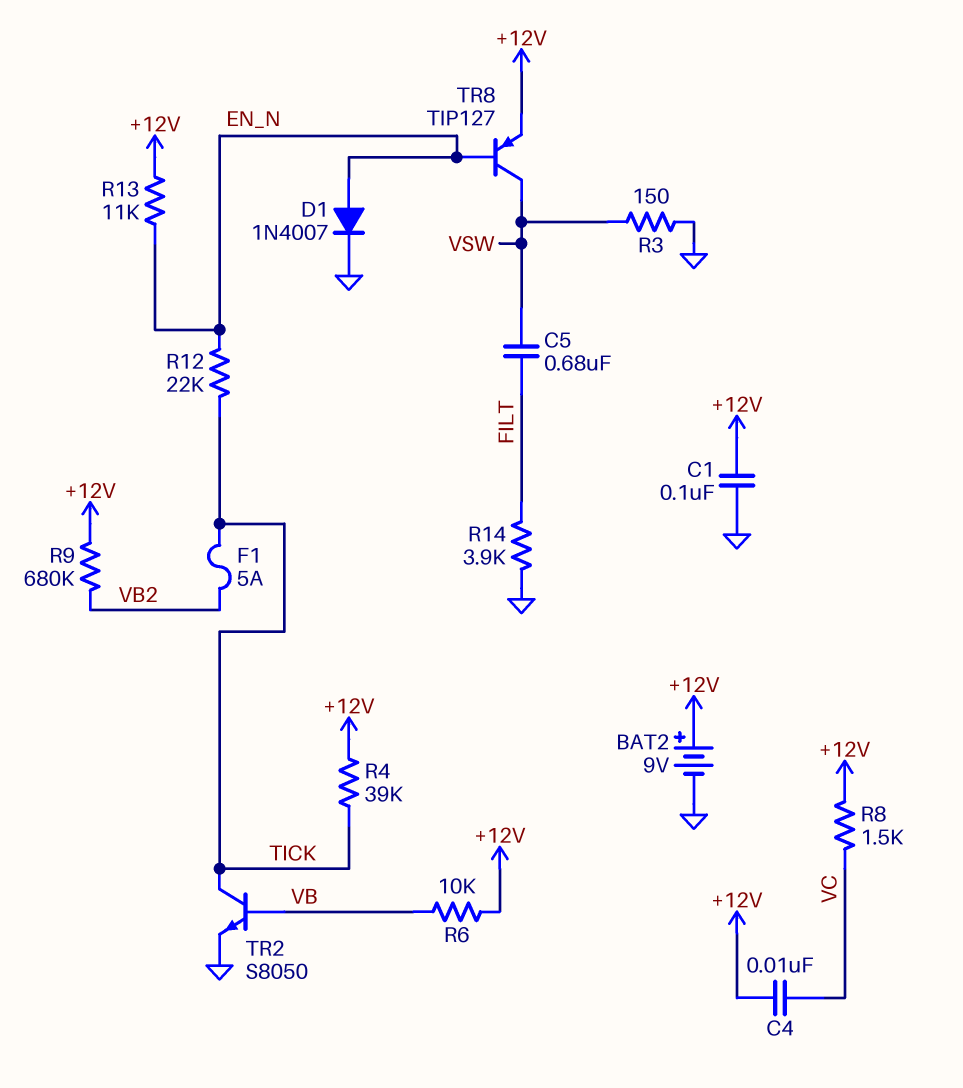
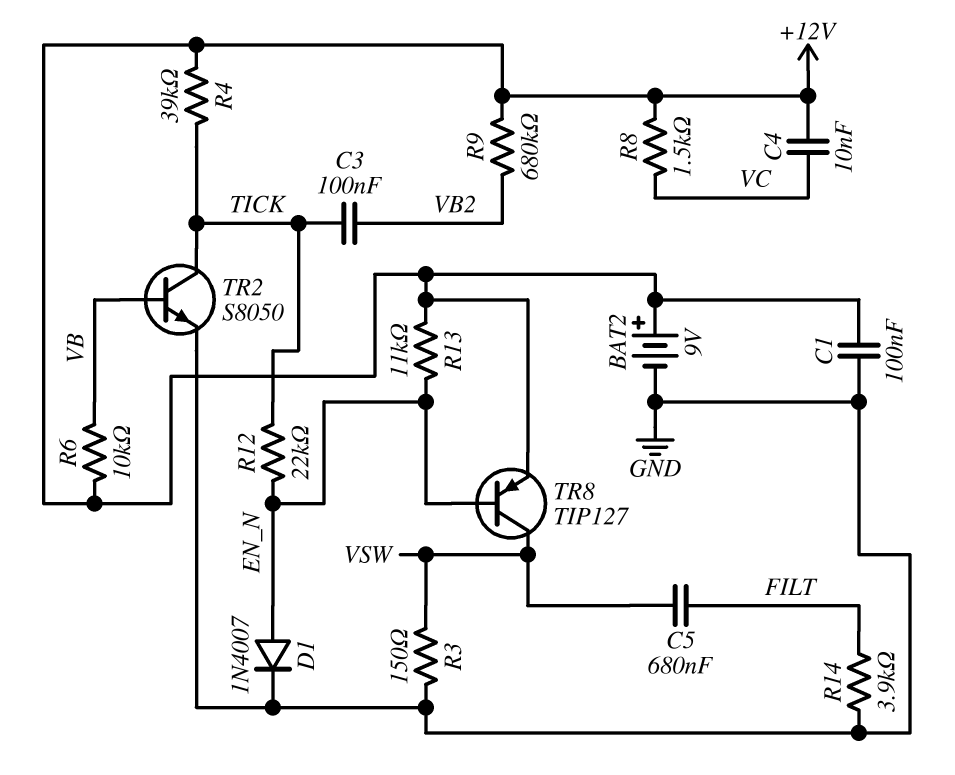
C3: none -> 100nF (TICK, VB2)
F1: 5A (TICK, VB2) -> none

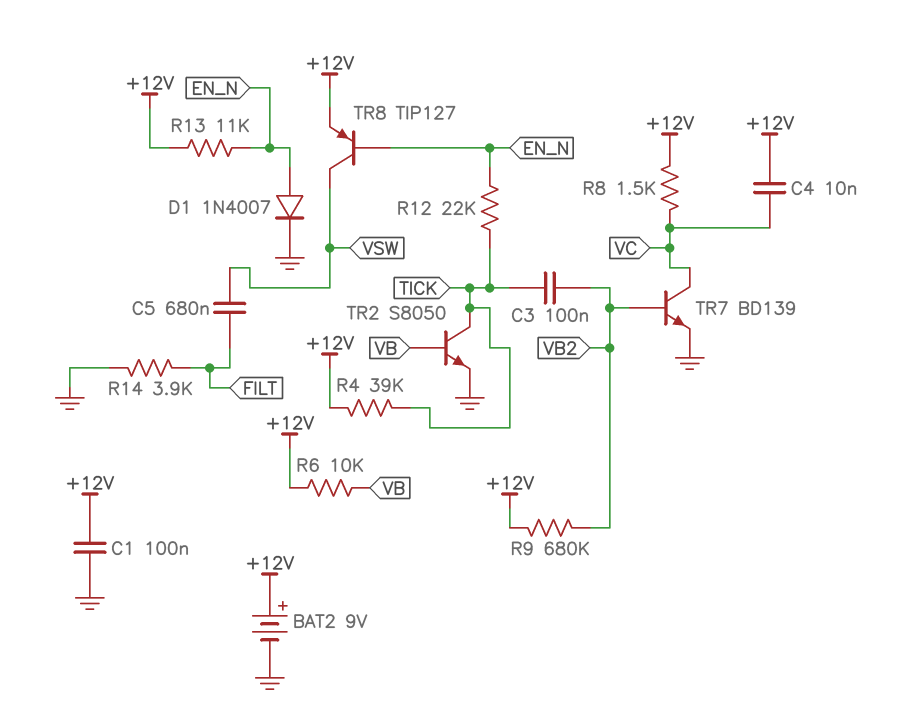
R3: 150 (GND, VSW) -> none
TR7: none -> NPN BD139 (B VB2, C VC, E GND)

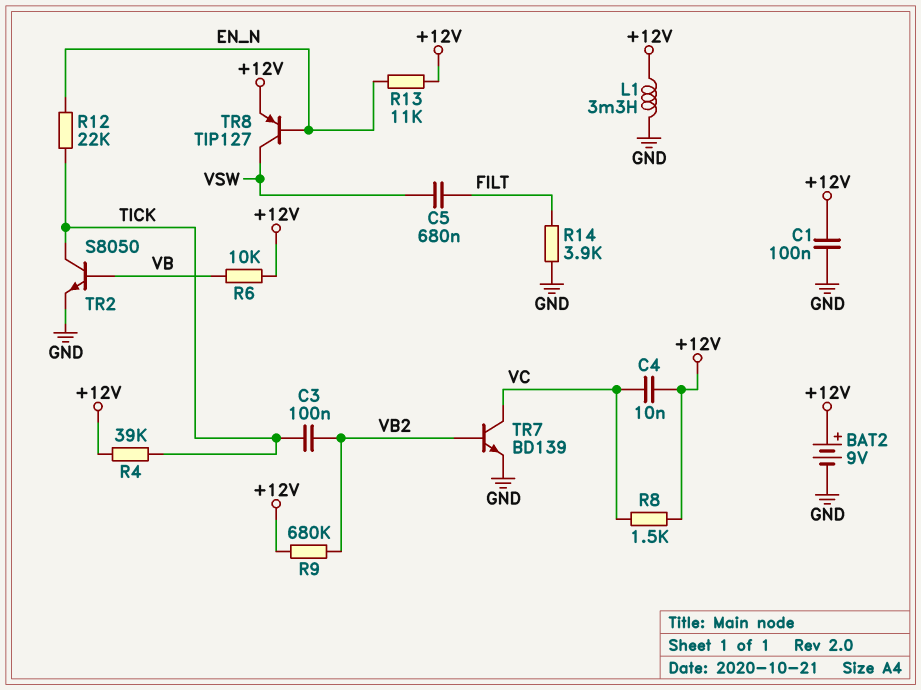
D1: diode 1N4007 (A EN_N, K GND) -> none
L1: none -> 3.3mH (+12V, GND)

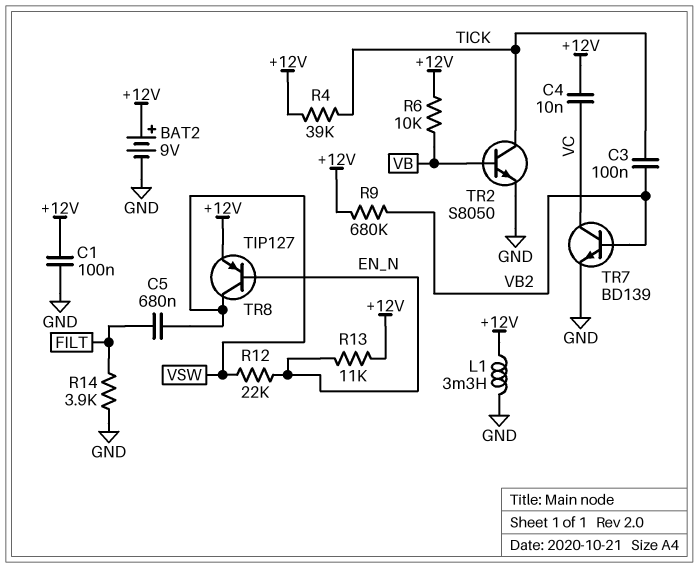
R8: 1.5k (+12V, VC) -> none
R12: 22k (EN_N, TICK) -> 22k (EN_N, VSW)

